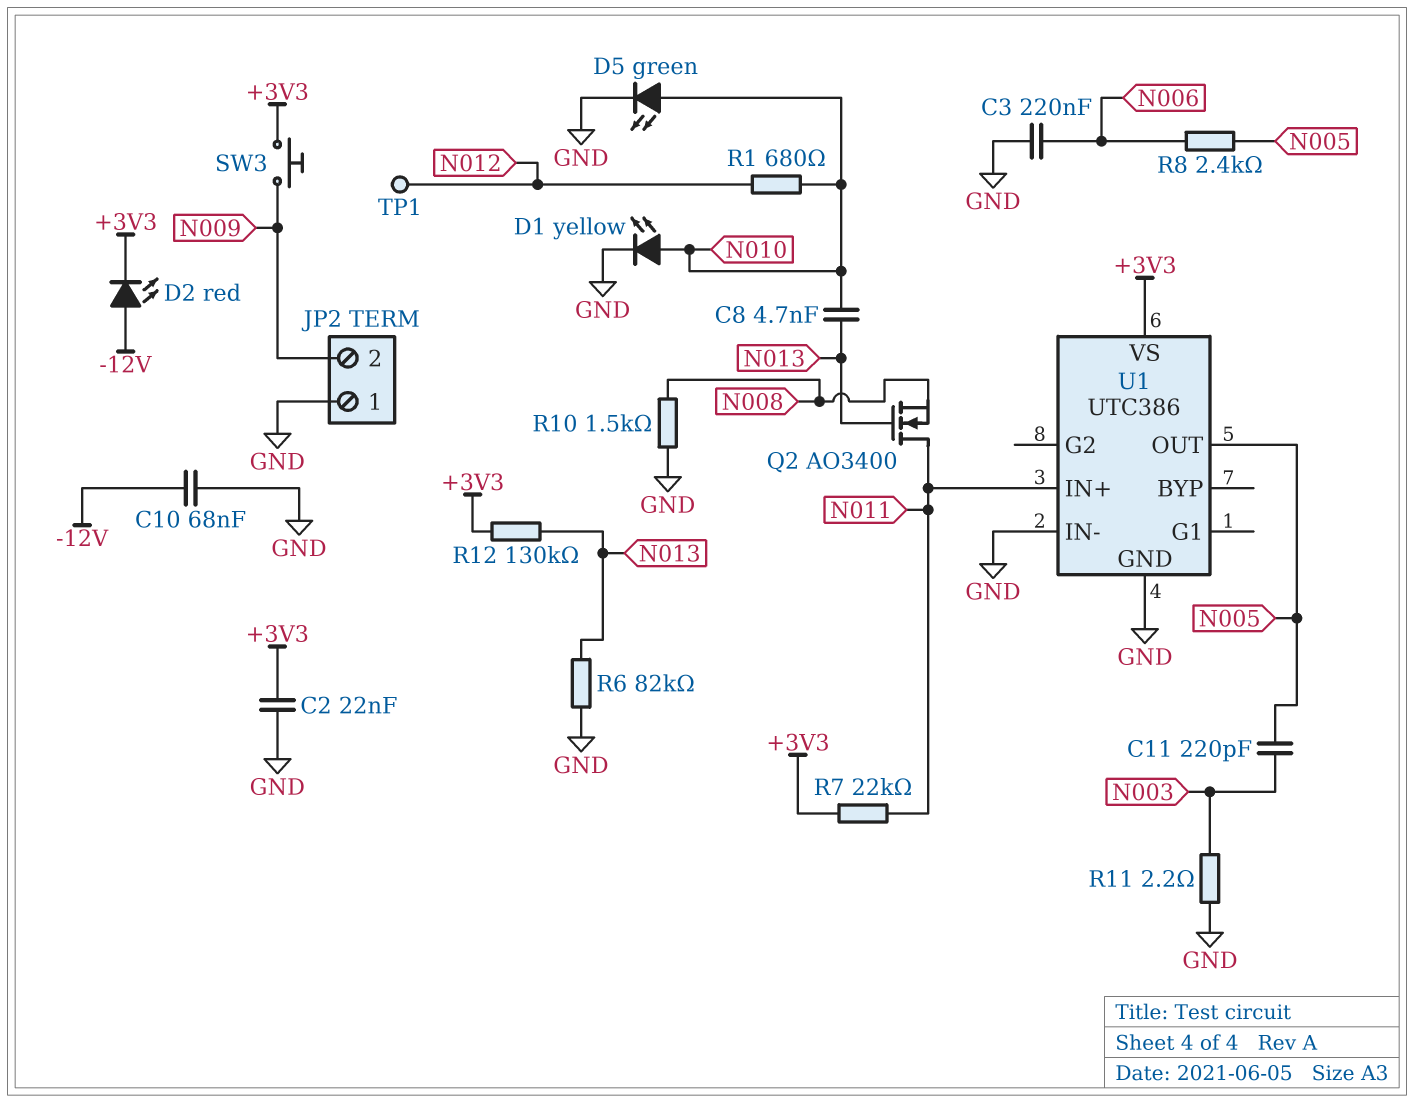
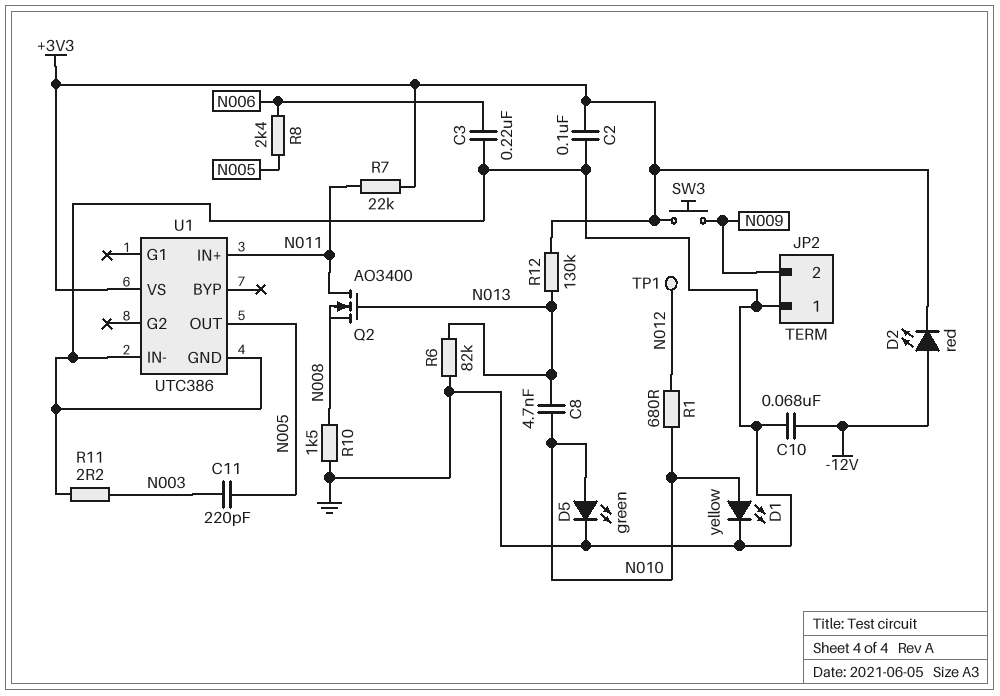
C2: 22nF (+3V3, GND) -> 100nF (+3V3, GND)

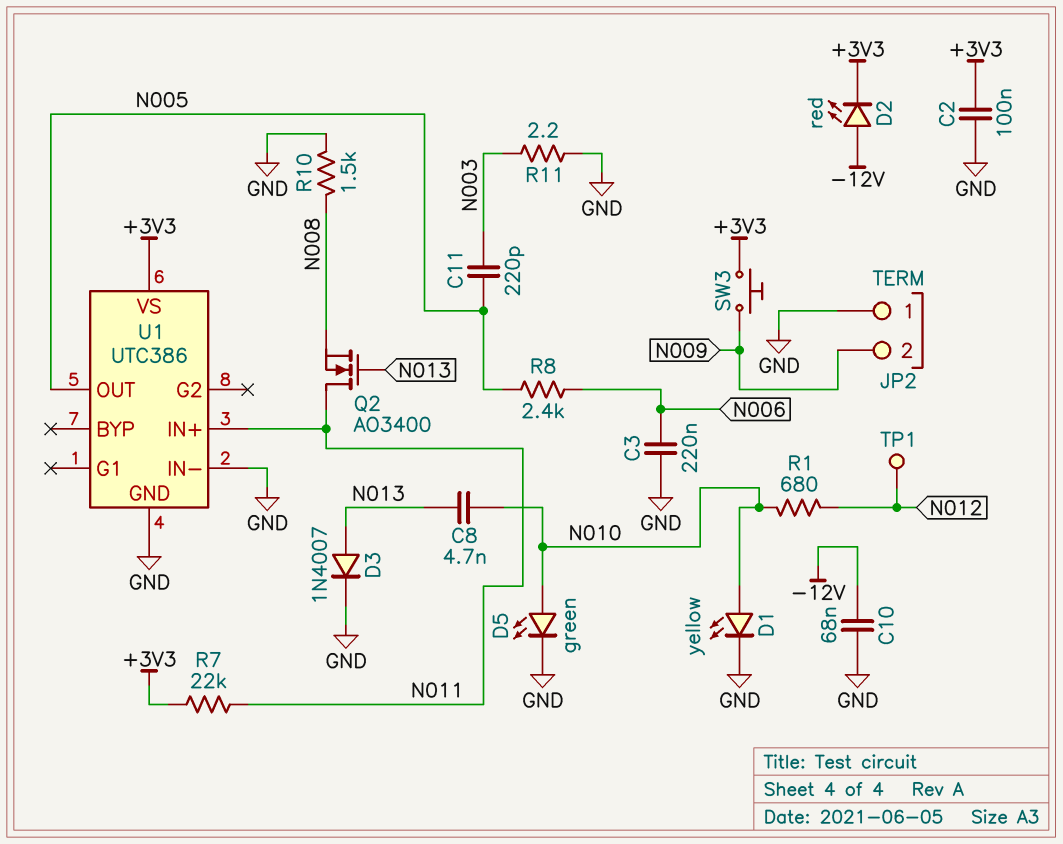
D3: none -> diode 1N4007 (A N013, K GND)
R6: 82k (GND, N013) -> none
R12: 130k (+3V3, N013) -> none

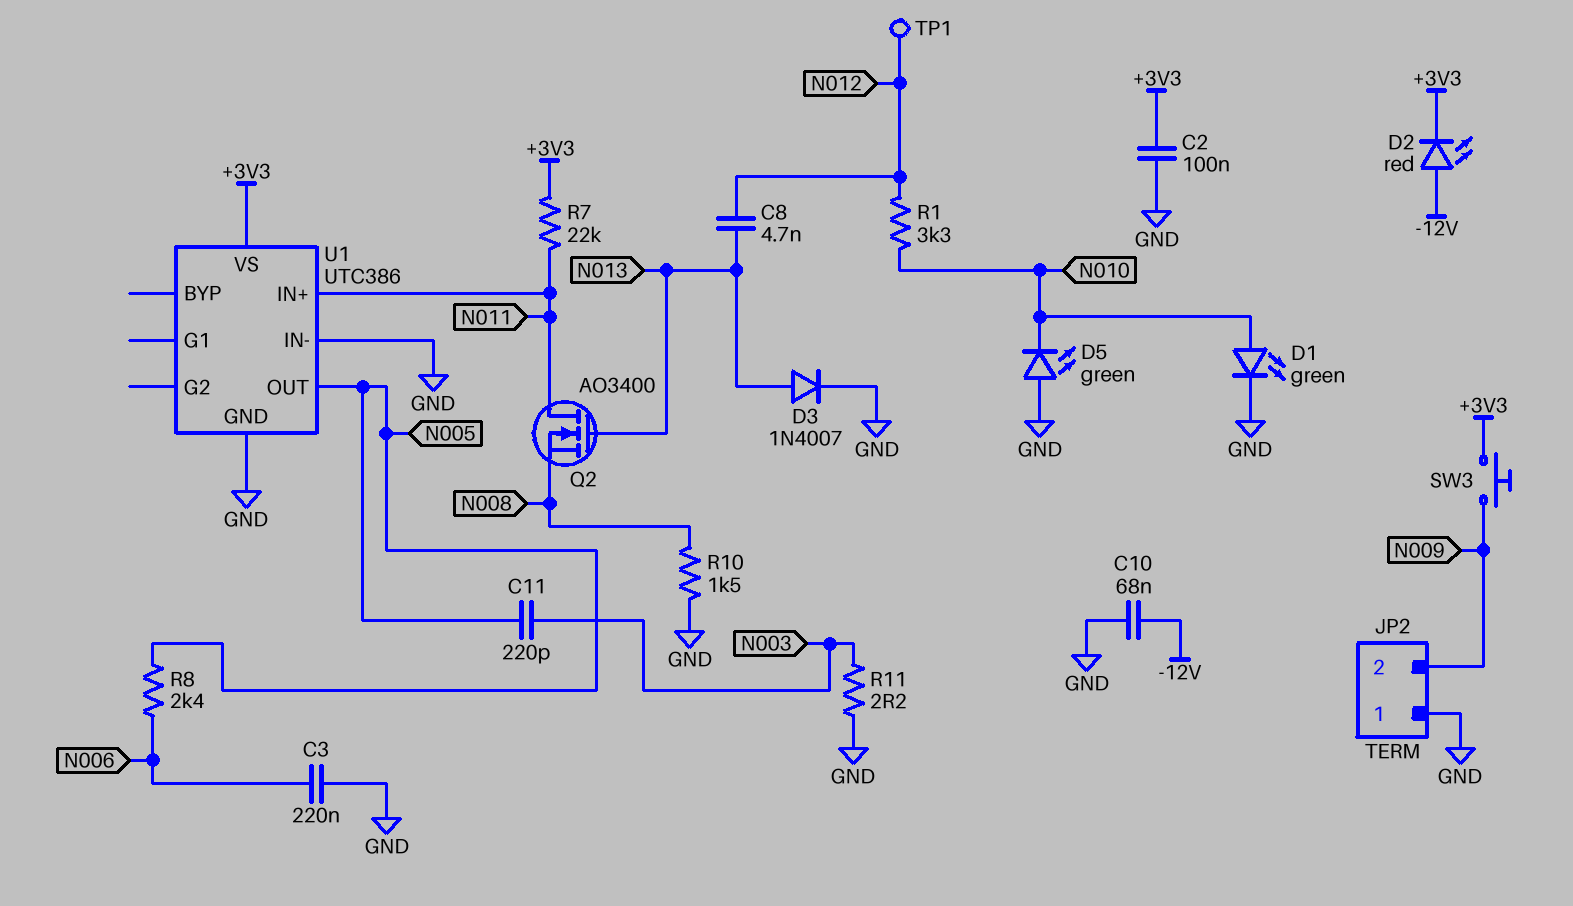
C8: 4.7nF (N010, N013) -> 4.7nF (N012, N013)
D1: LED yellow (A N010, K GND) -> LED green (A N010, K GND)
D5: LED green (A N010, K GND) -> LED green (A GND, K N010)
R1: 680 (N010, N012) -> 3.3k (N010, N012)

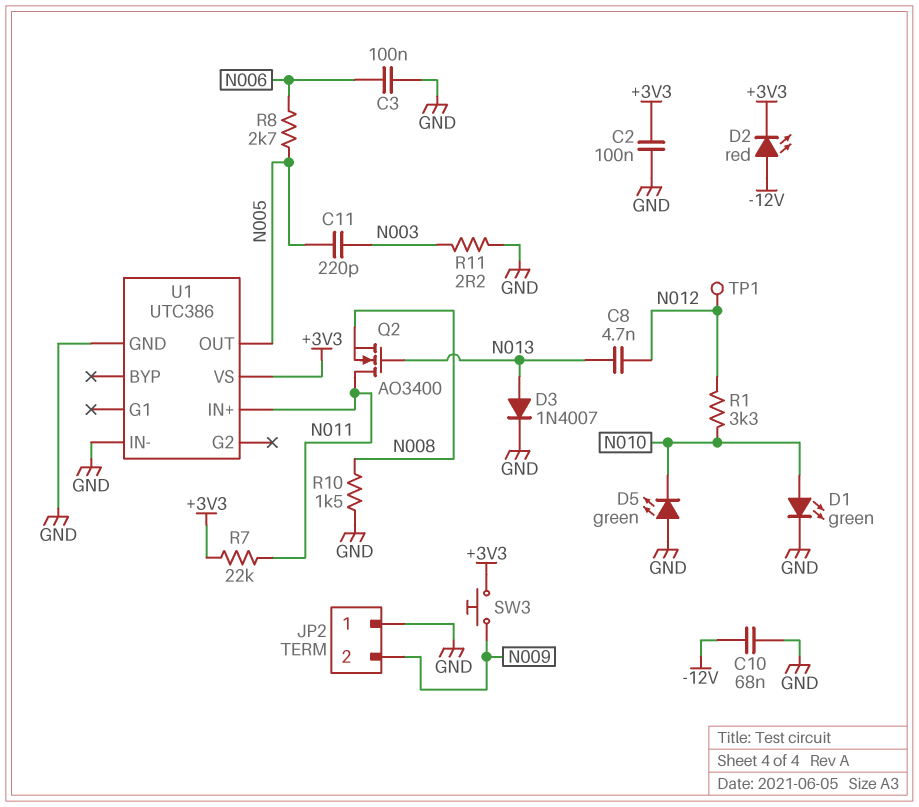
C3: 220nF (GND, N006) -> 100nF (GND, N006)
R8: 2.4k (N005, N006) -> 2.7k (N005, N006)

